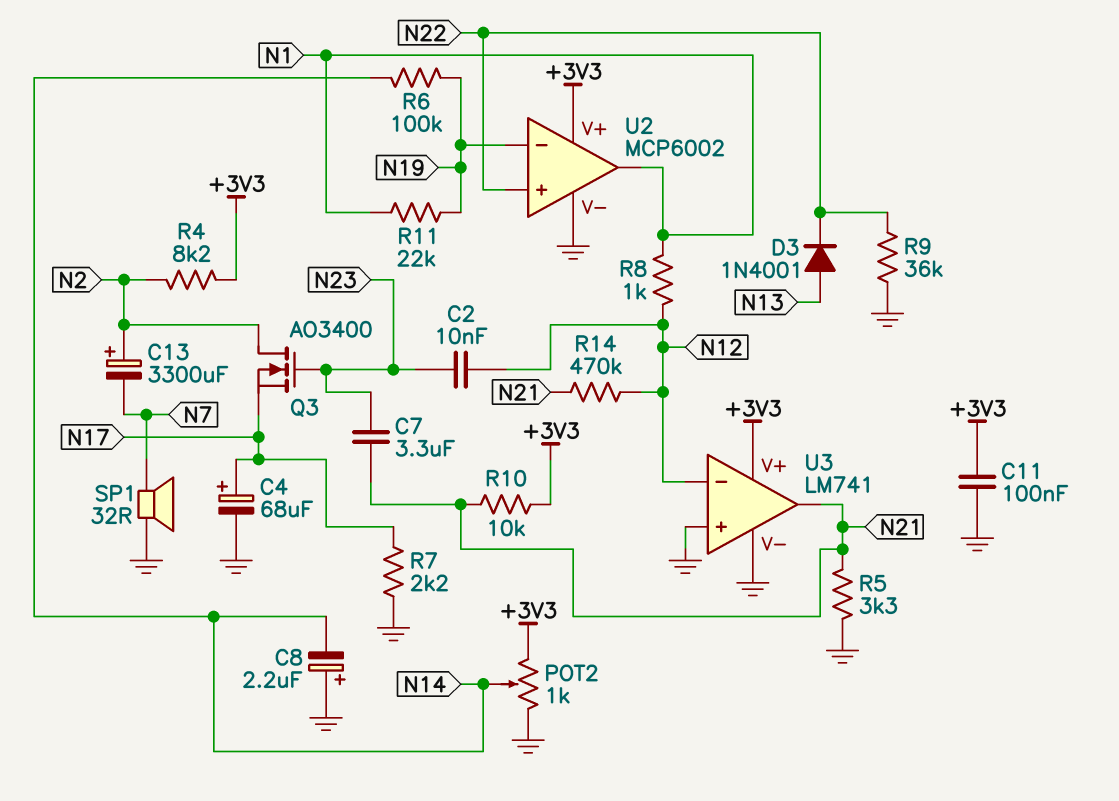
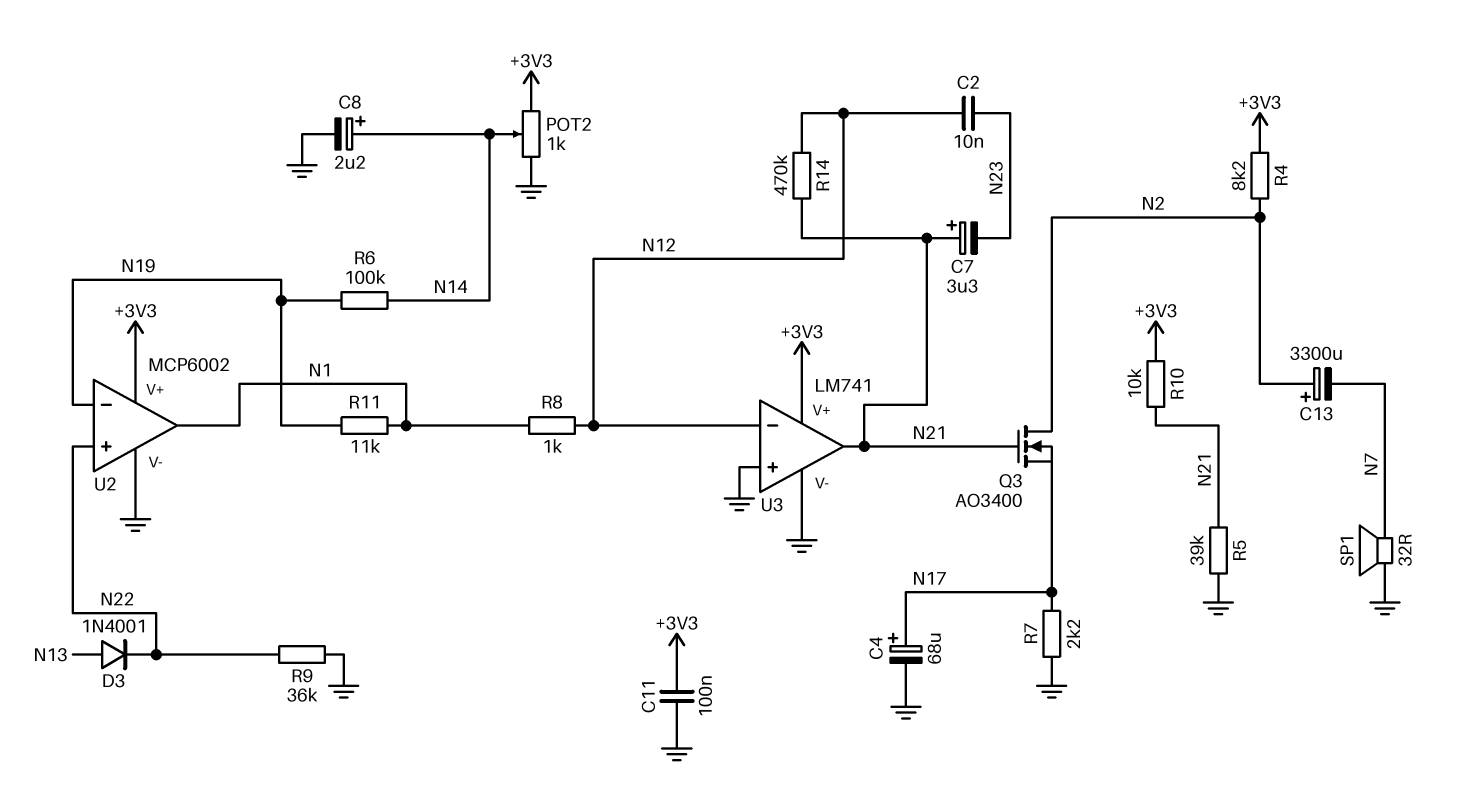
C7: 3.3uF (N21, N23) -> 3.3uF (plus N21, minus N23)
C8: 2.2uF (plus GND, minus N14) -> 2.2uF (plus N14, minus GND)
Q3: NMOS AO3400 (G N23, D N2, S N17) -> NMOS AO3400 (G N21, D N2, S N17)
R5: 3.3k (GND, N21) -> 39k (GND, N21)
R11: 22k (N1, N19) -> 11k (N1, N19)

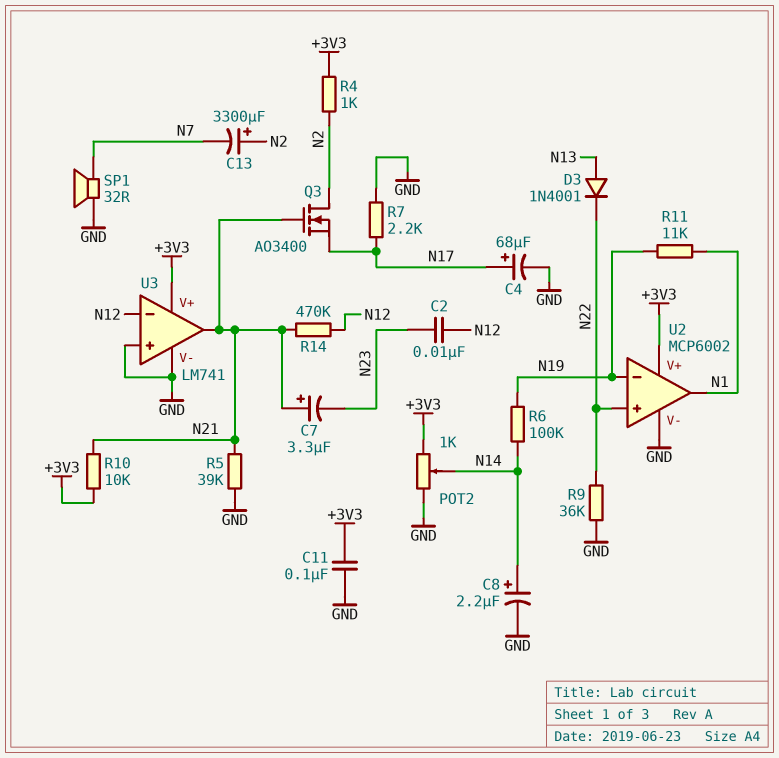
R4: 8.2k (+3V3, N2) -> 1k (+3V3, N2)
R8: 1k (N1, N12) -> none

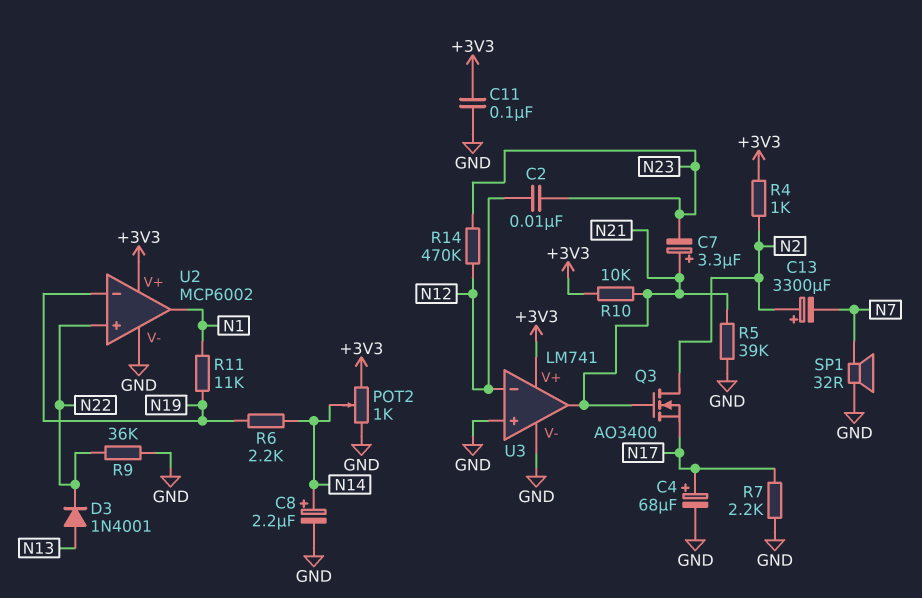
R6: 100k (N14, N19) -> 2.2k (N14, N19)
R14: 470k (N12, N21) -> 470k (N12, N23)

